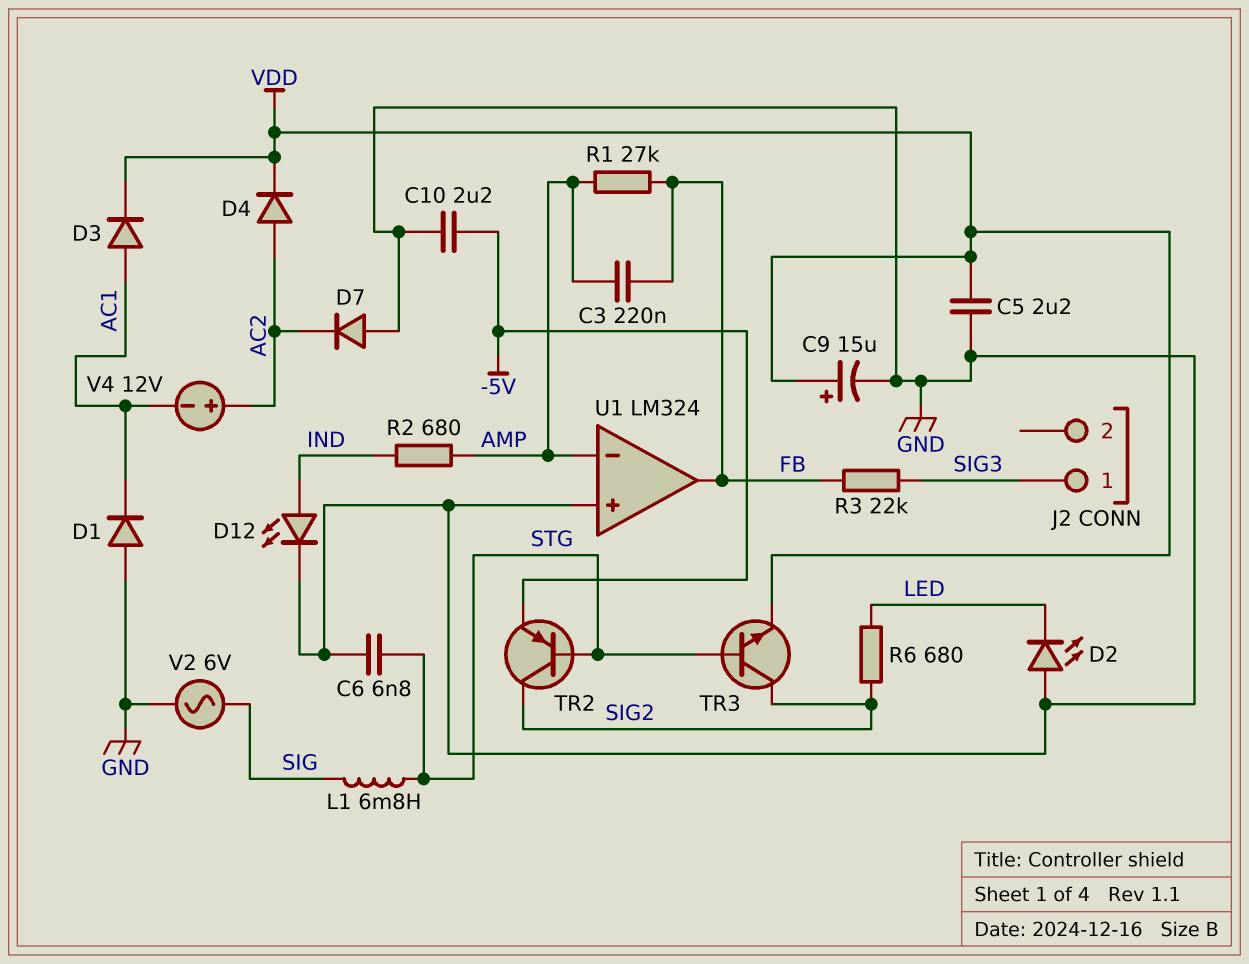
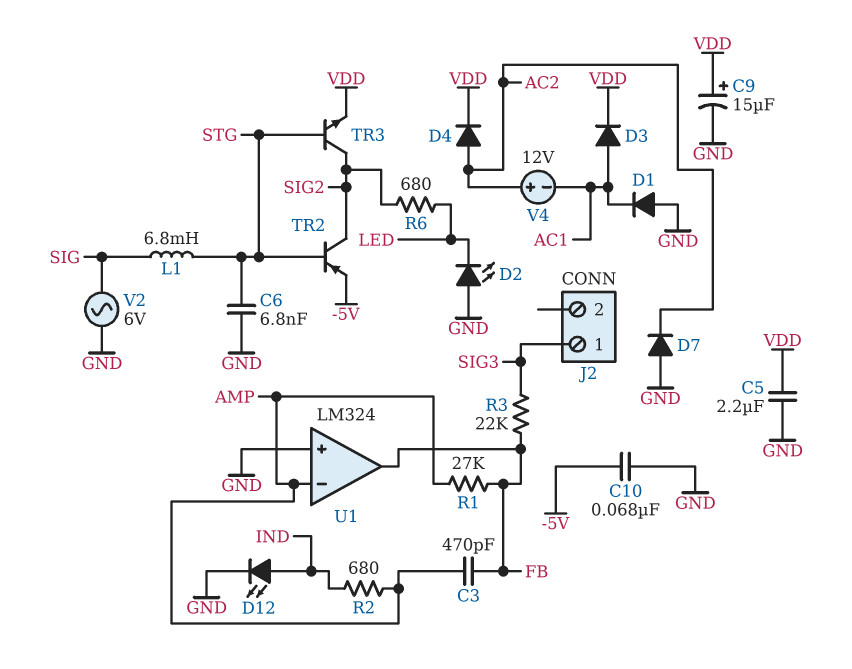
C3: 220nF (AMP, FB) -> 470pF (AMP, FB)
C10: 2.2uF (-5V, GND) -> 68nF (-5V, GND)

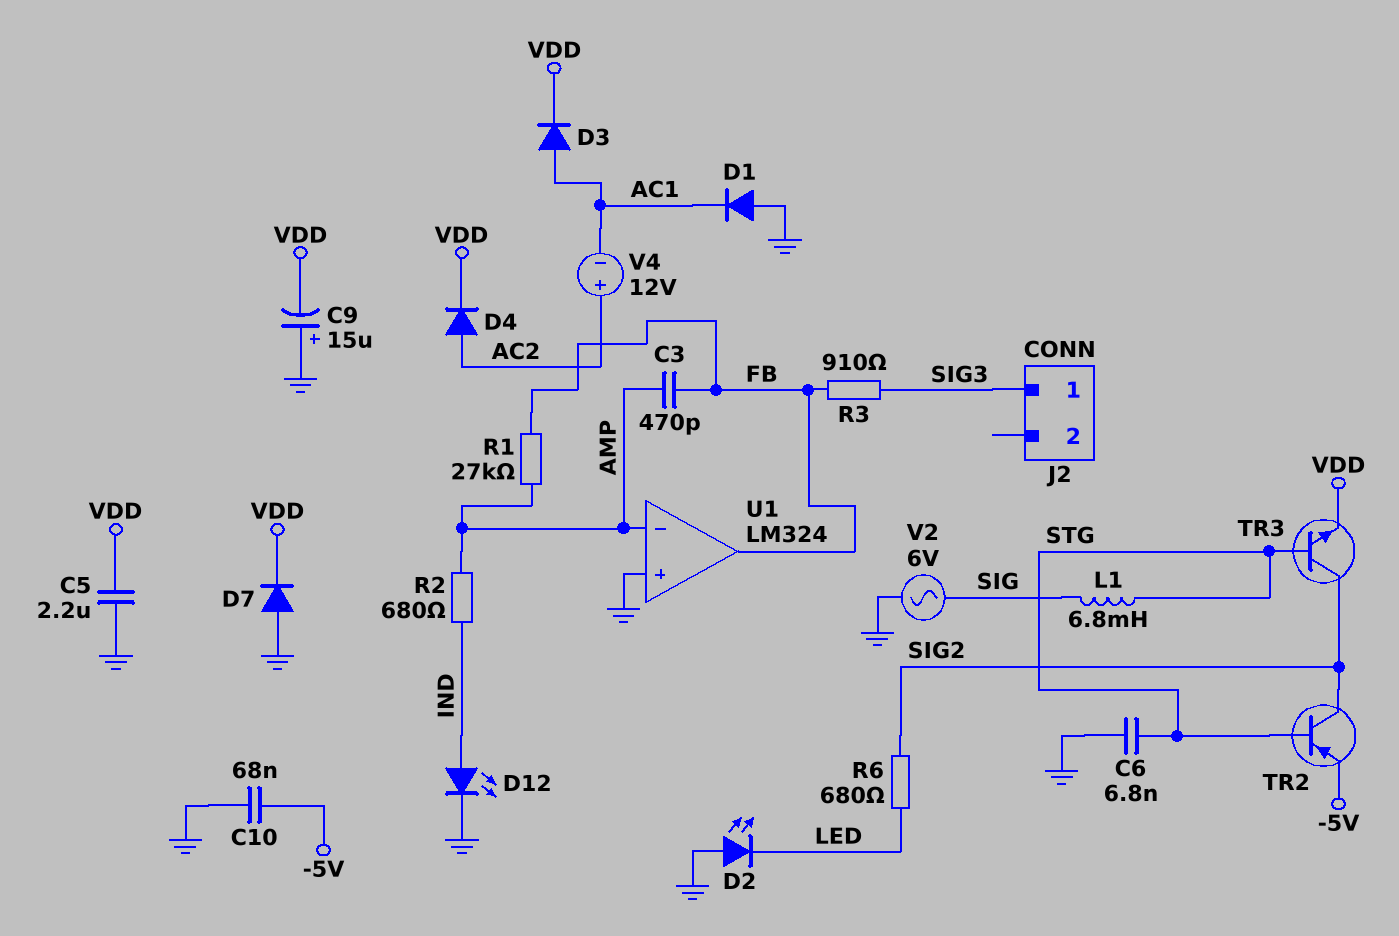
C9: 15uF (plus VDD, minus GND) -> 15uF (plus GND, minus VDD)
D7: diode (A GND, K AC2) -> diode (A GND, K VDD)
R3: 22k (FB, SIG3) -> 910 (FB, SIG3)

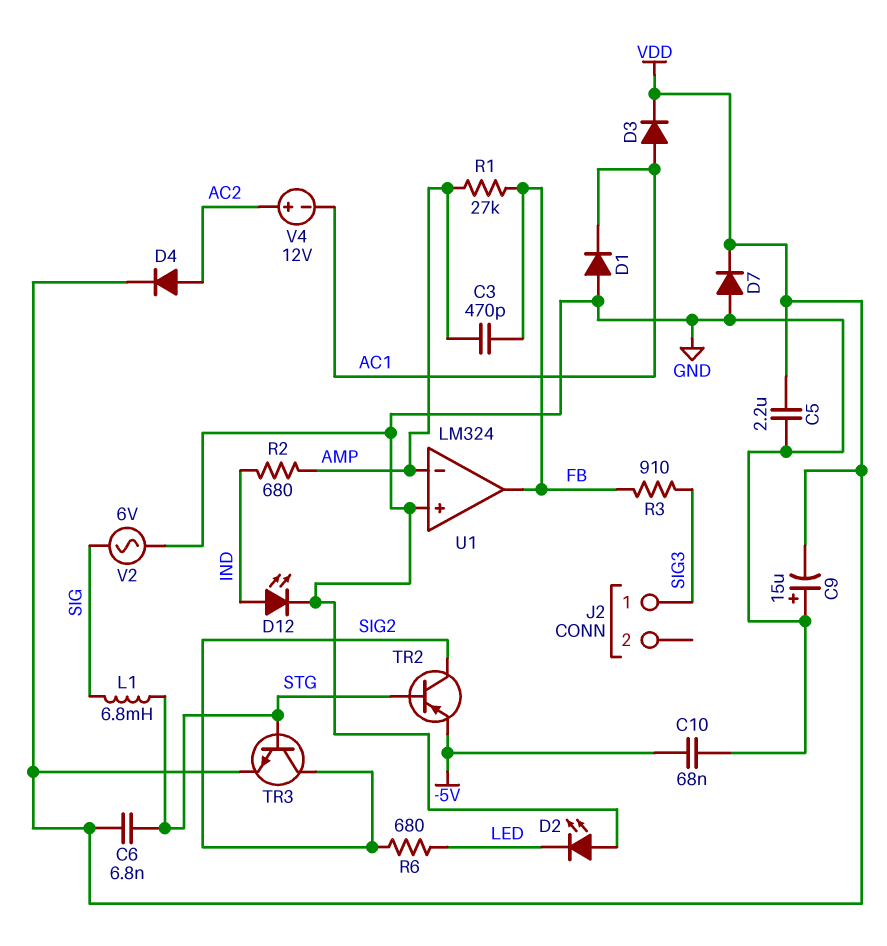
C6: 6.8nF (GND, STG) -> 6.8nF (STG, VDD)

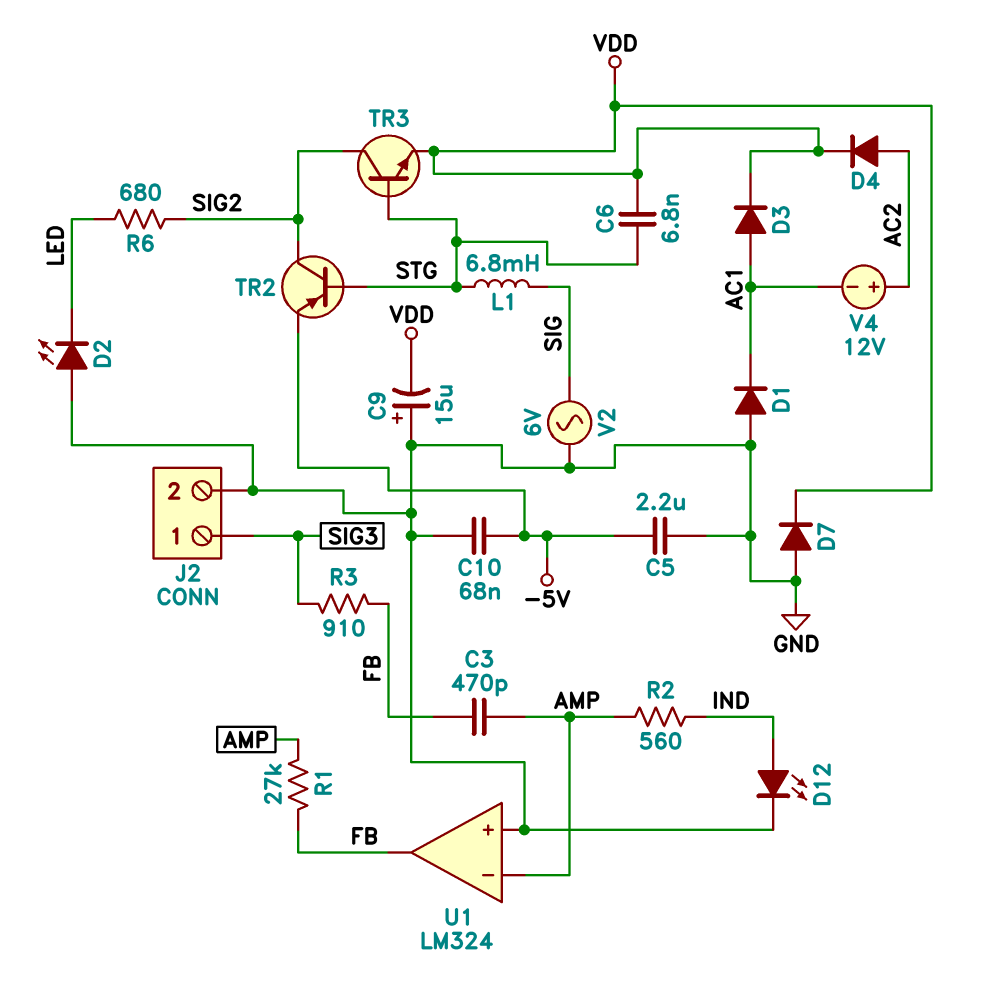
C5: 2.2uF (GND, VDD) -> 2.2uF (-5V, GND)
J2 pin 2: none -> GND
R2: 680 (AMP, IND) -> 560 (AMP, IND)

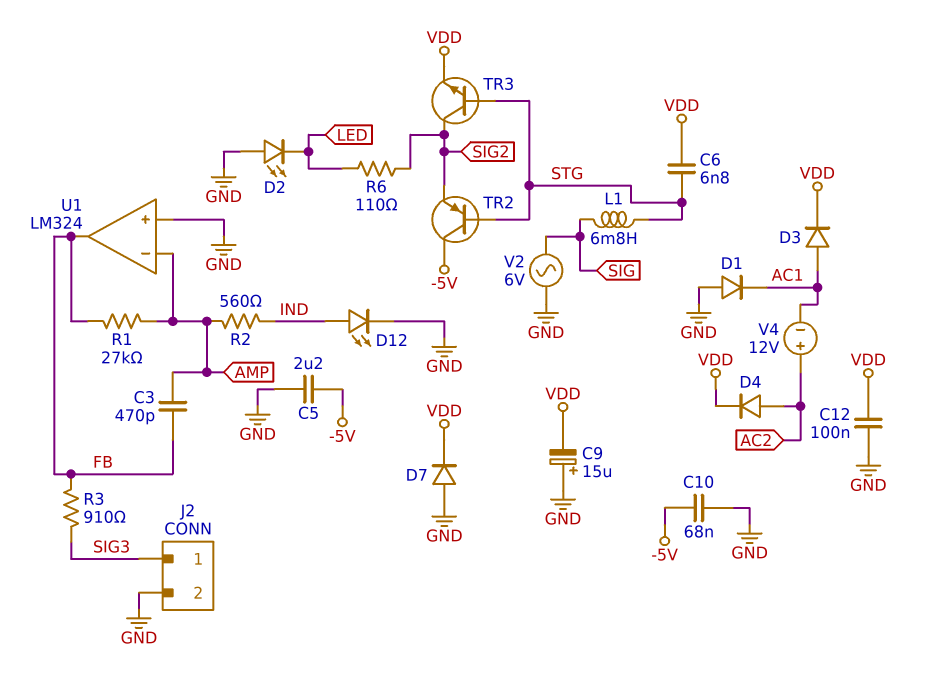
C12: none -> 100nF (GND, VDD)
R6: 680 (LED, SIG2) -> 110 (LED, SIG2)
TR2: PNP (B STG, C SIG2, E -5V) -> PNP (B STG, C -5V, E SIG2)

